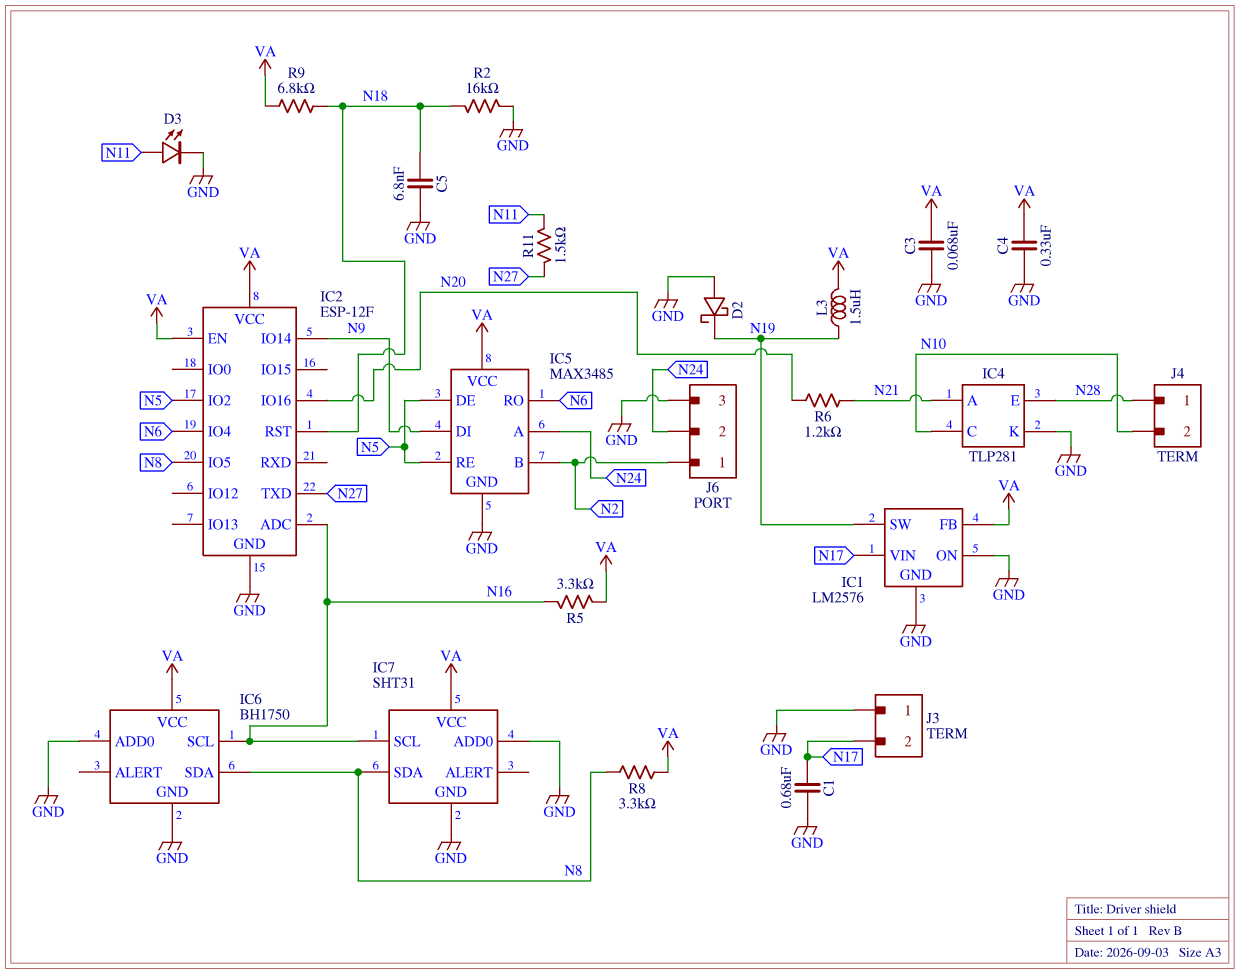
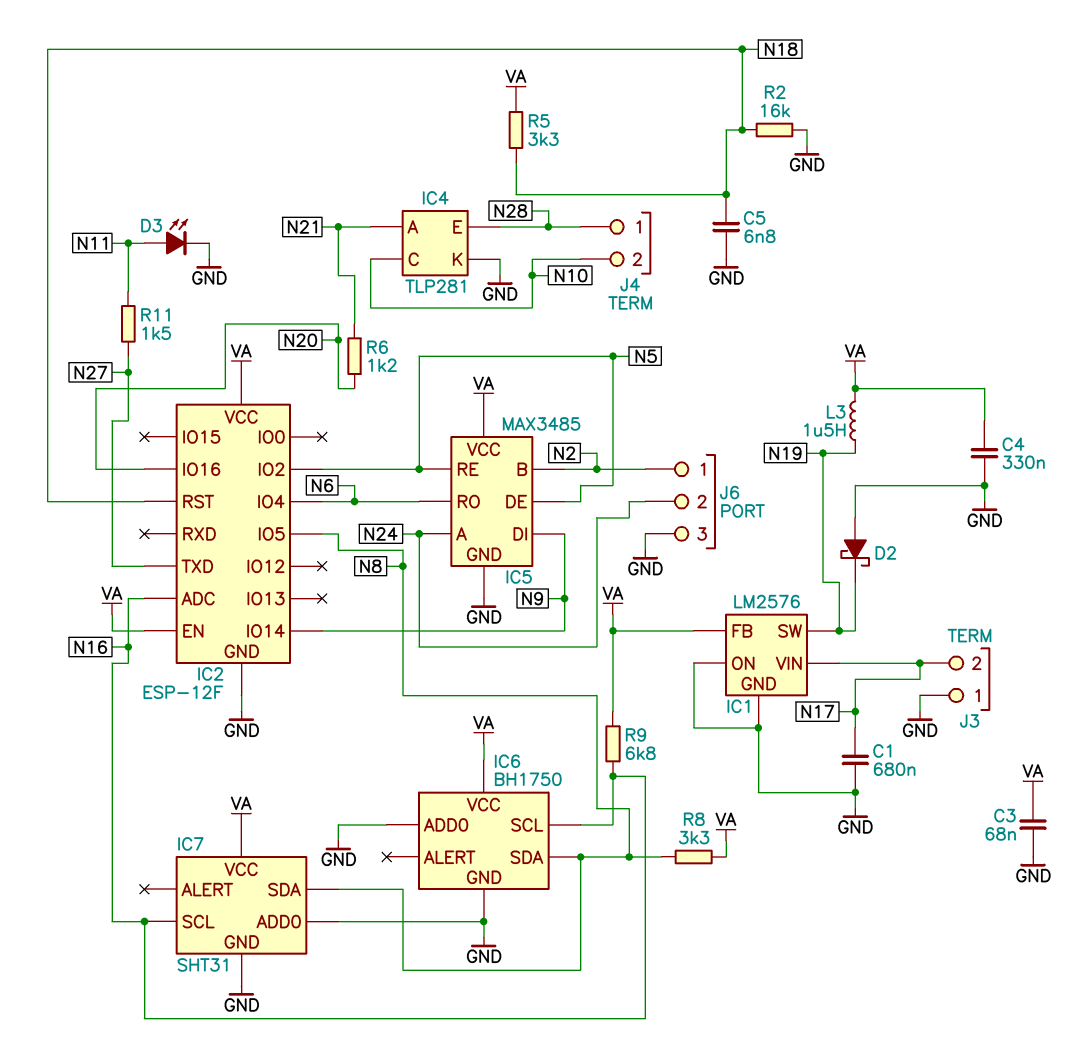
R5: 3.3k (N16, VA) -> 3.3k (N18, VA)
R9: 6.8k (N18, VA) -> 6.8k (N16, VA)

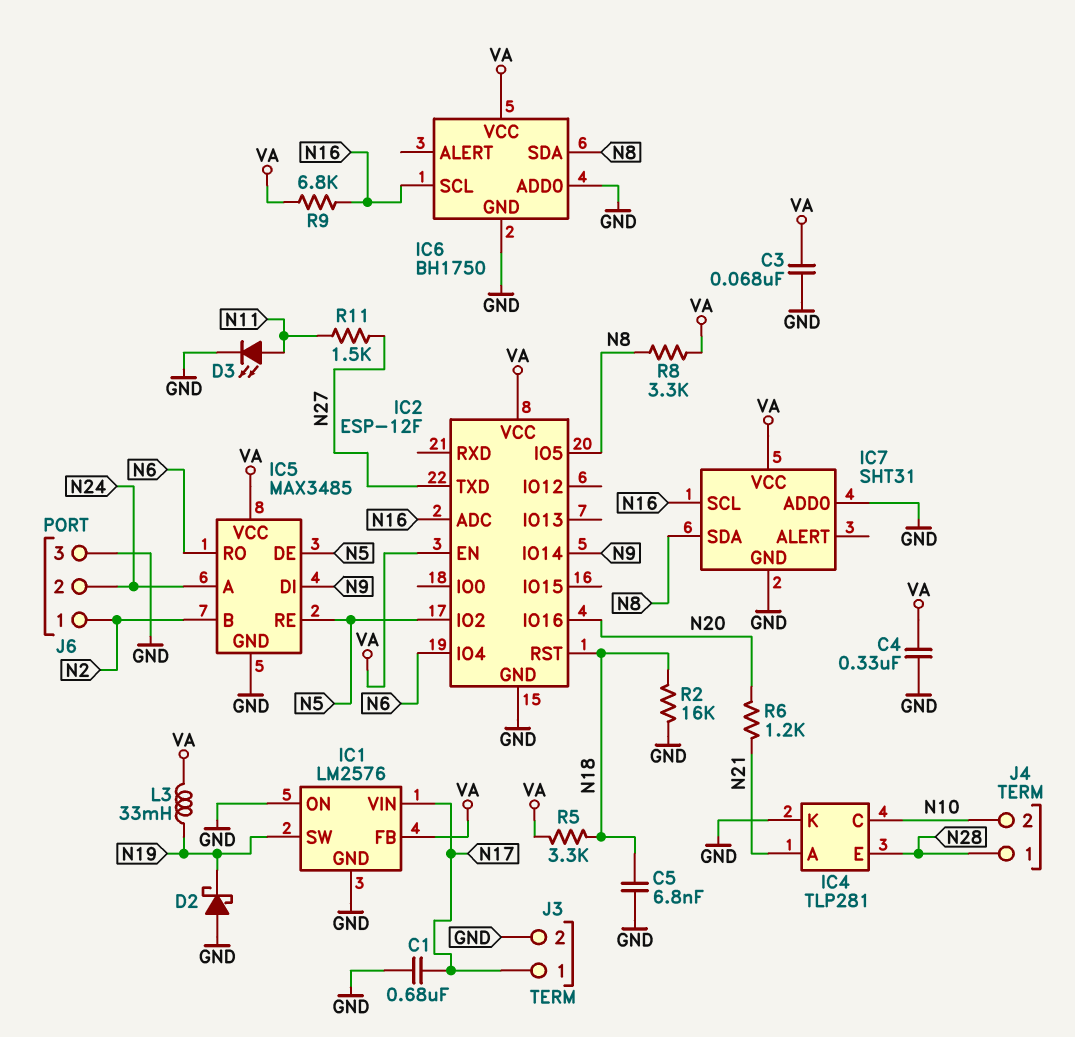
J3 pin 1: GND -> N17
J3 pin 2: N17 -> GND
L3: 1.5uH (N19, VA) -> 33mH (N19, VA)

